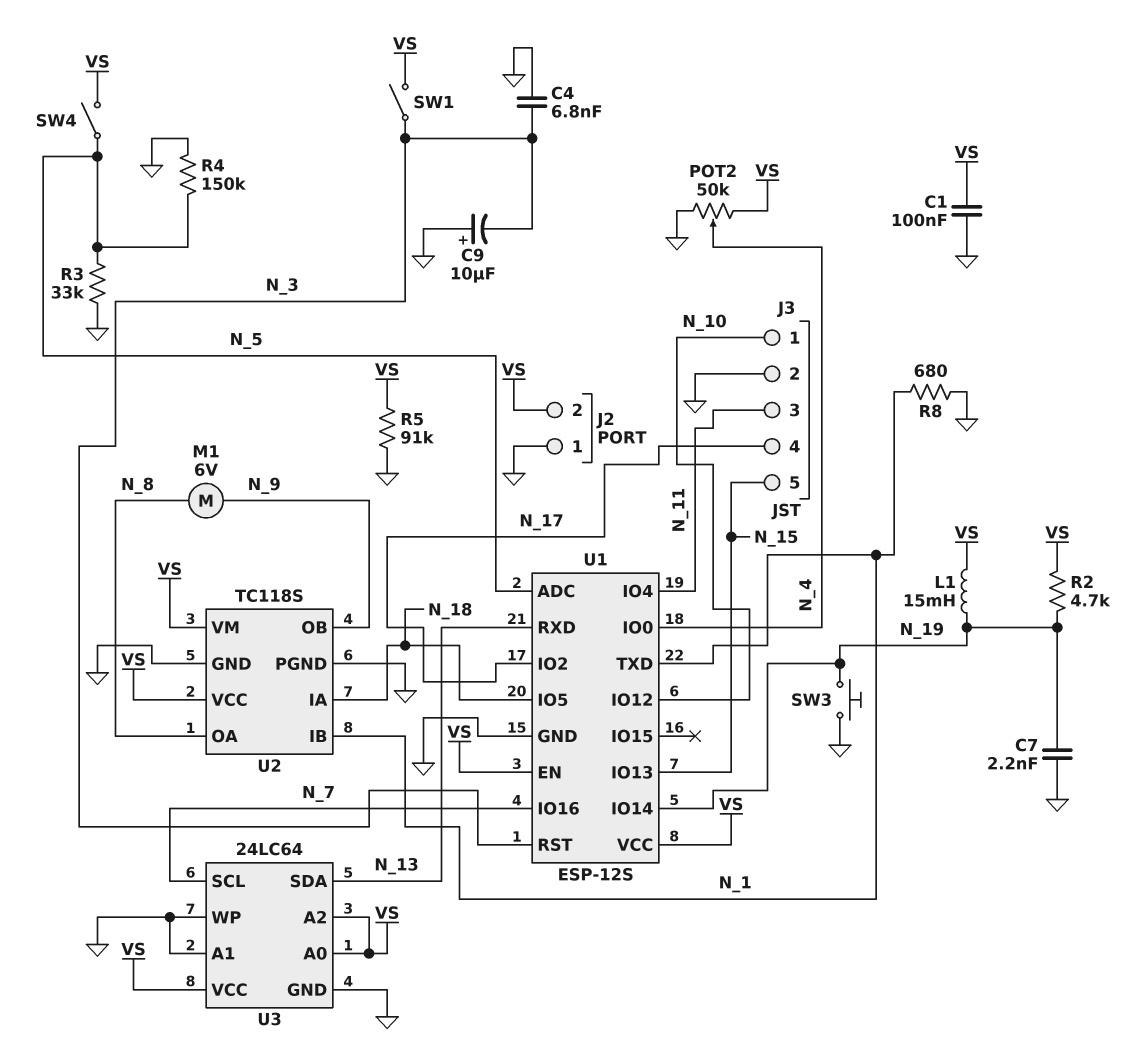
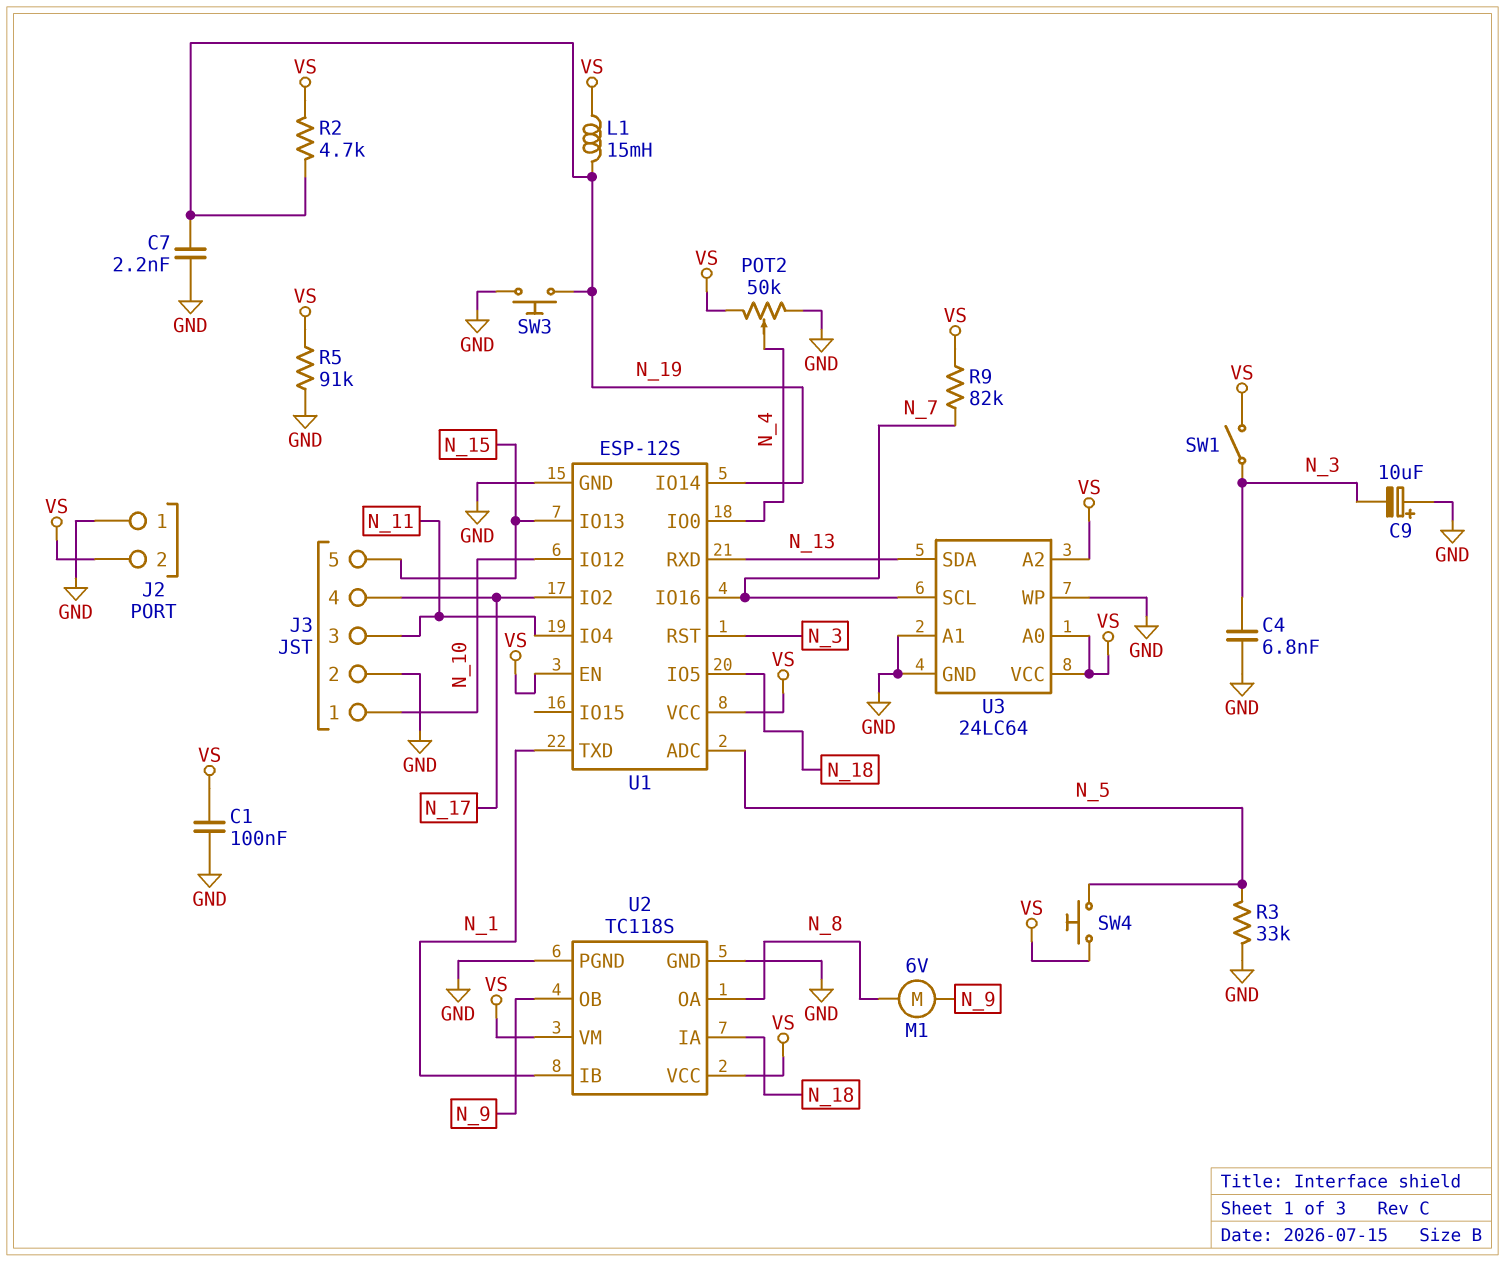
R4: 150k (GND, N_5) -> none
R8: 680 (GND, N_1) -> none
R9: none -> 82k (N_7, VS)
SW4: switch (N_5, VS) -> button (N_5, VS)

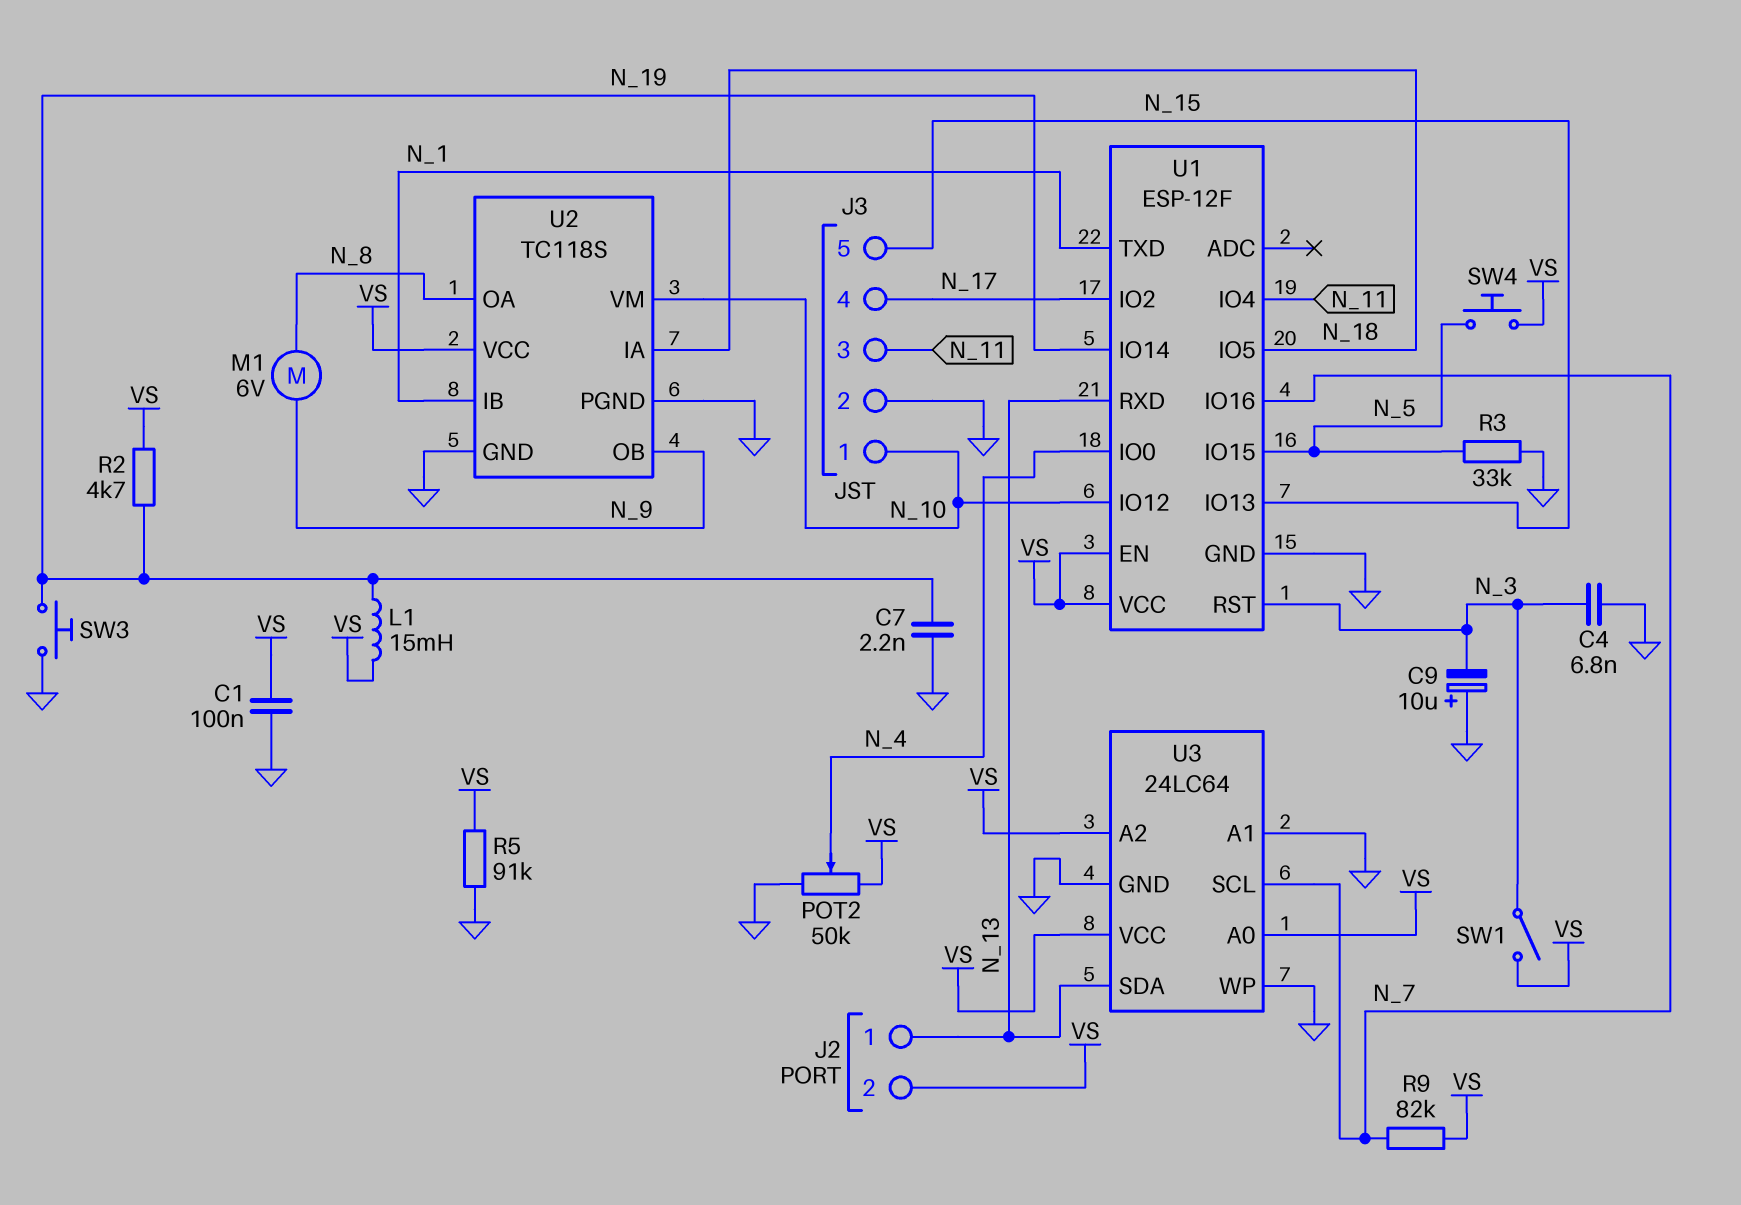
J2 pin 1: GND -> N_13
U1: ESP-12S -> ESP-12F
U1 pin ADC: N_5 -> none
U1 pin IO15: none -> N_5
U2 pin VM: VS -> N_10

